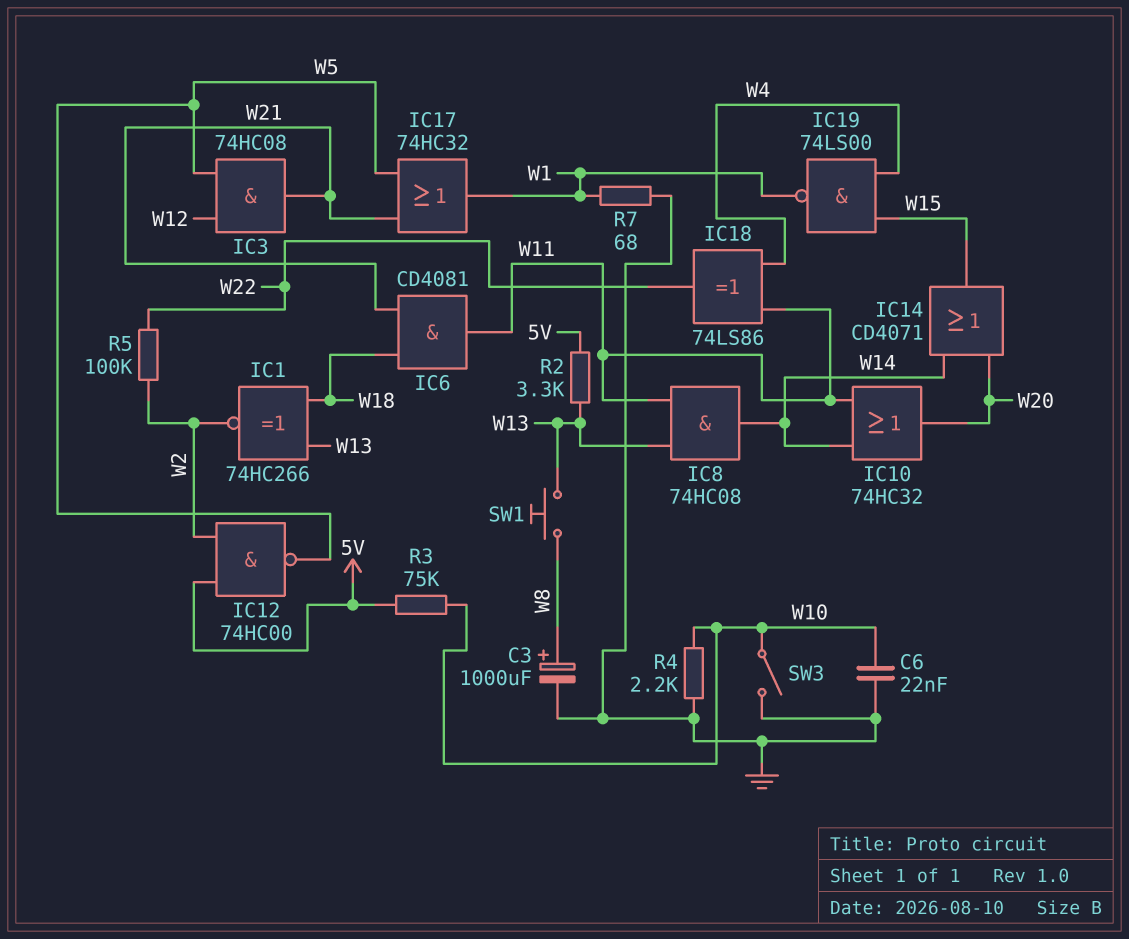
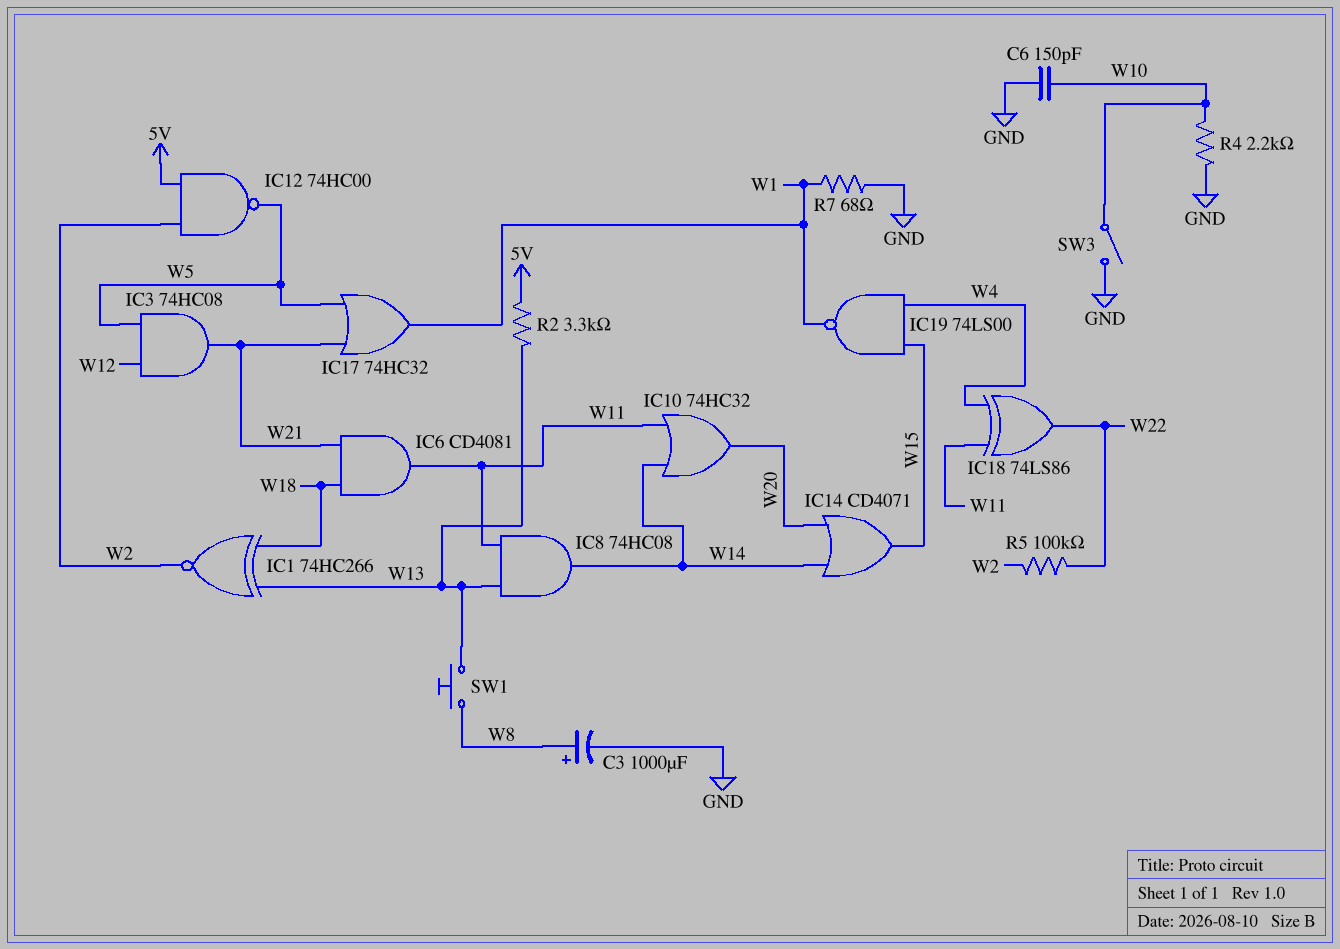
C6: 22nF (GND, W10) -> 150pF (GND, W10)
R3: 75k (5V, W10) -> none

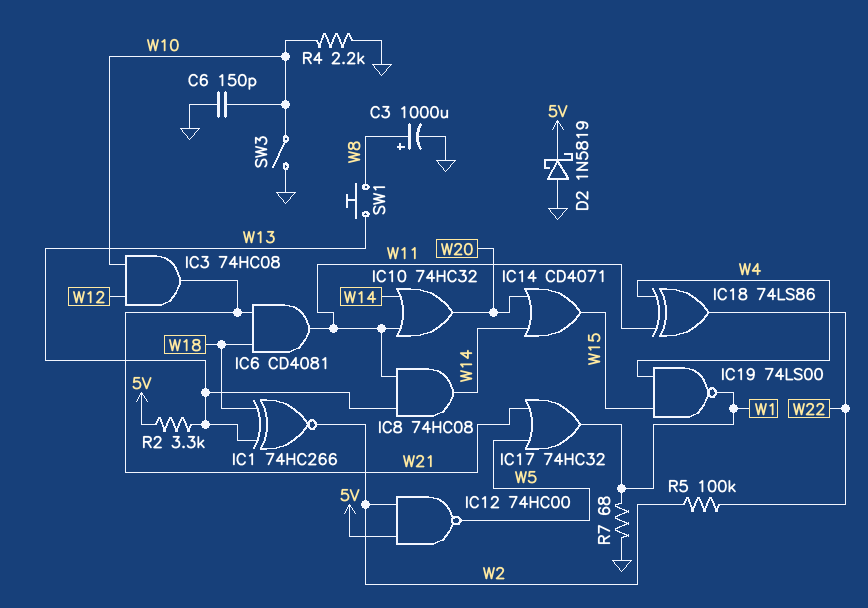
D2: none -> schottky 1N5819 (A GND, K 5V)
IC3: AND 74HC08 (in W5, in W12, out W21) -> AND 74HC08 (in W10, in W12, out W21)

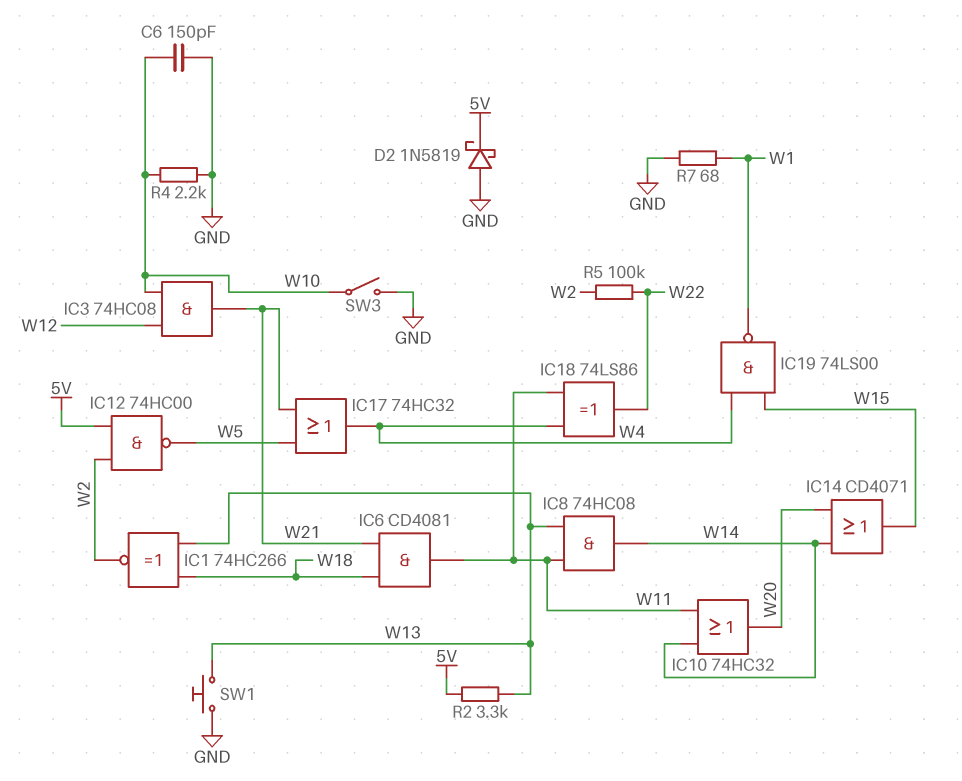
C3: 1000uF (plus W8, minus GND) -> none
IC17: OR 74HC32 (in W5, in W21, out W1) -> OR 74HC32 (in W5, in W21, out W4)
SW1: button (W8, W13) -> button (GND, W13)

